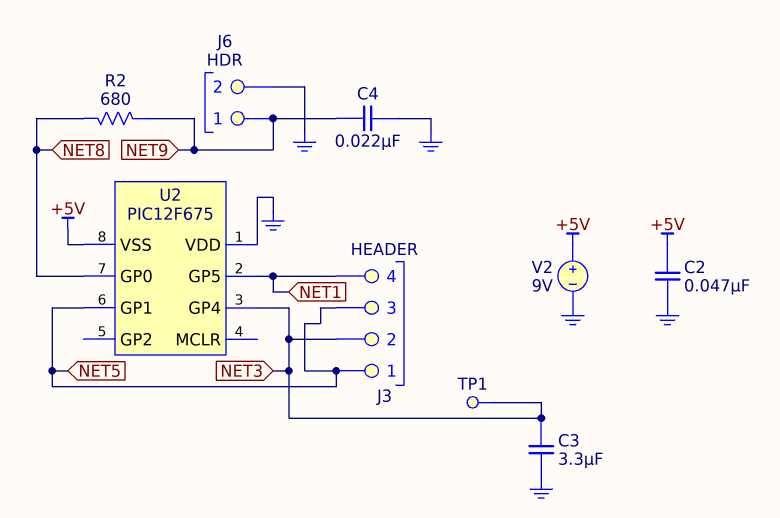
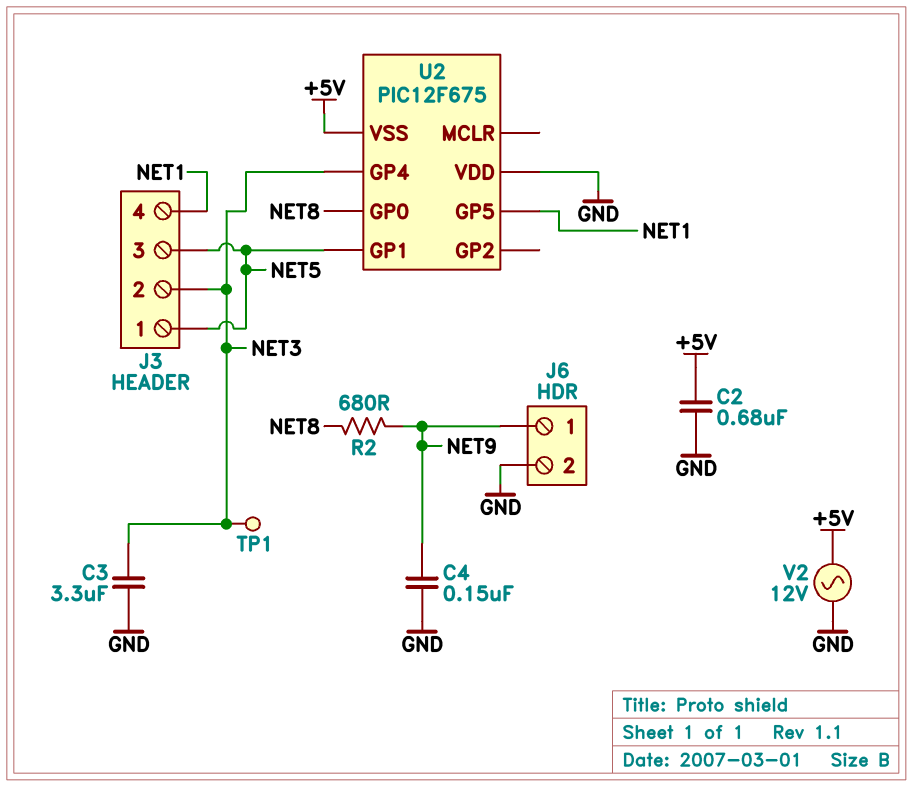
C2: 47nF (+5V, GND) -> 680nF (+5V, GND)
C4: 22nF (GND, NET9) -> 150nF (GND, NET9)
V2: 9V (plus +5V, minus GND) -> AC 12V (+5V, GND)

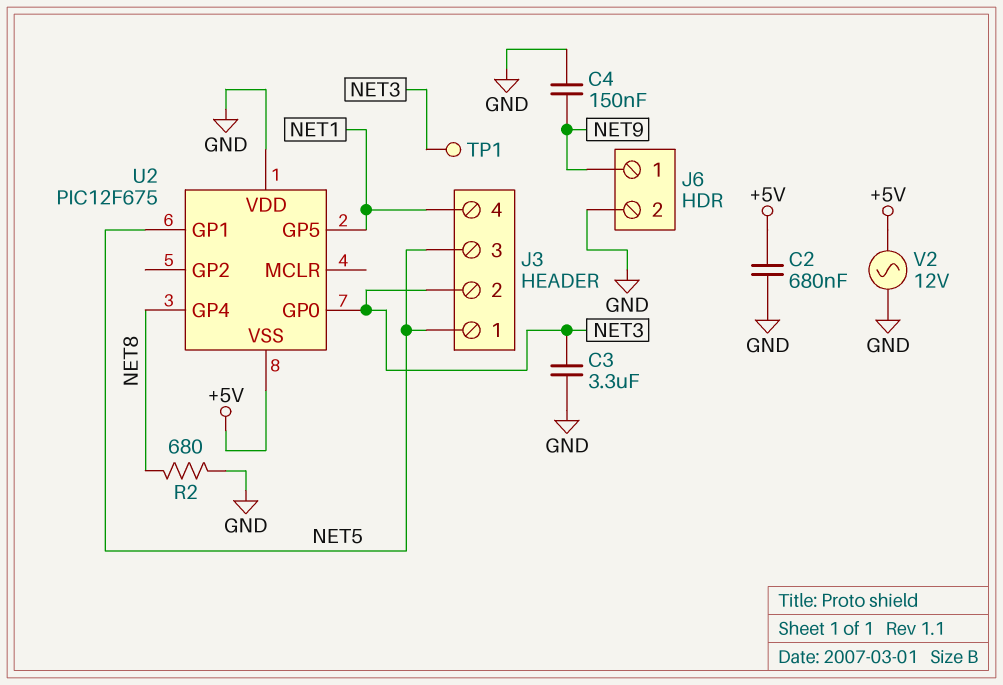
R2: 680 (NET8, NET9) -> 680 (GND, NET8)
U2 pin GP0: NET8 -> NET3
U2 pin GP4: NET3 -> NET8

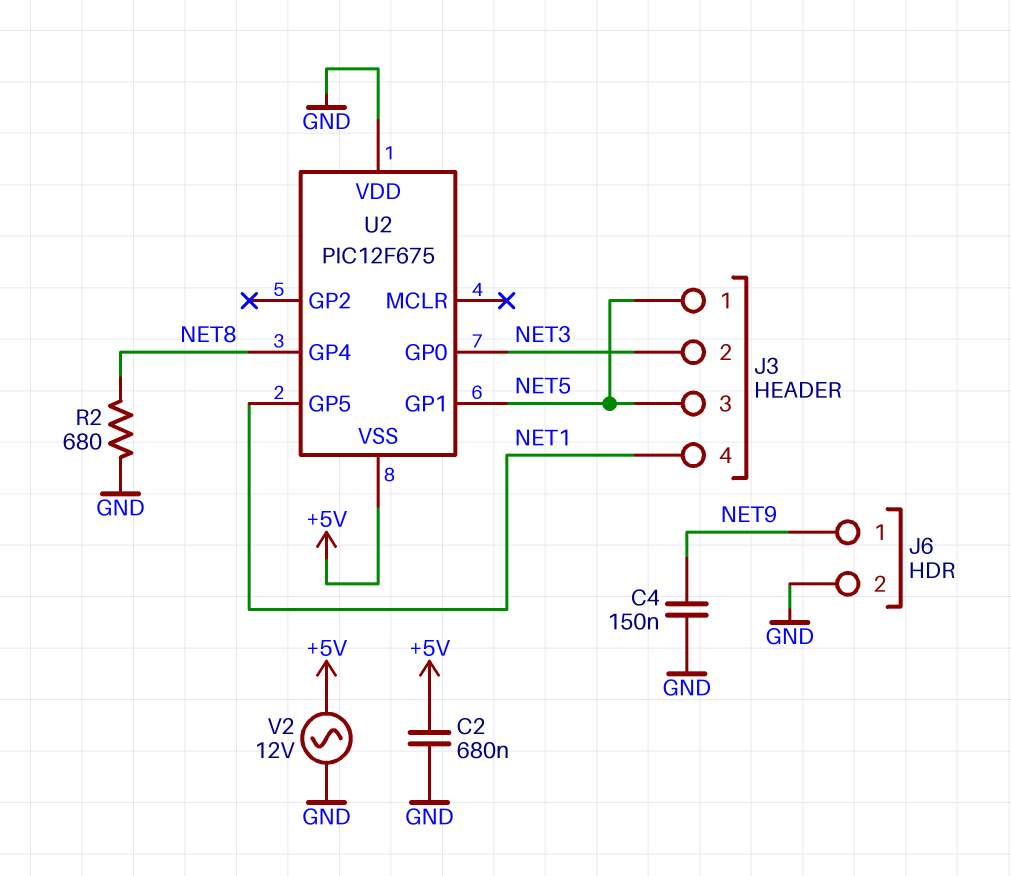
C3: 3.3uF (GND, NET3) -> none
TP1: test point (NET3) -> none

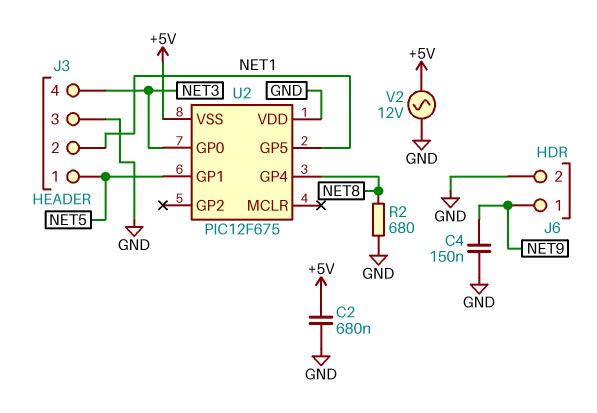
J3 pin 2: NET3 -> NET1
J3 pin 3: NET5 -> GND
J3 pin 4: NET1 -> NET3

